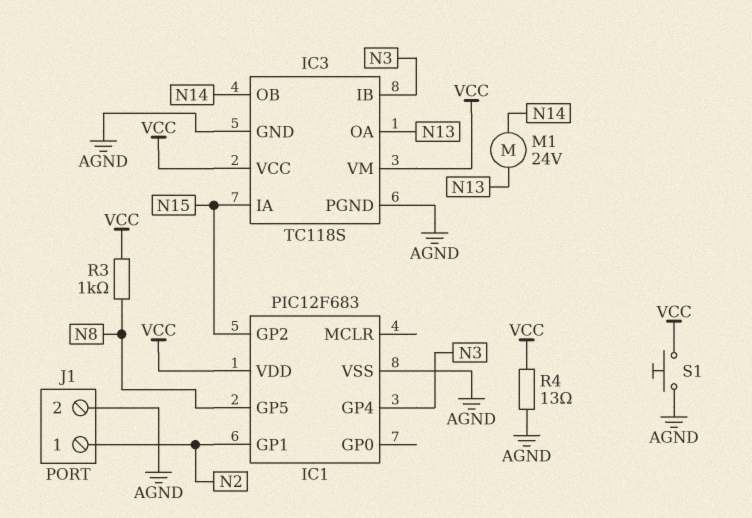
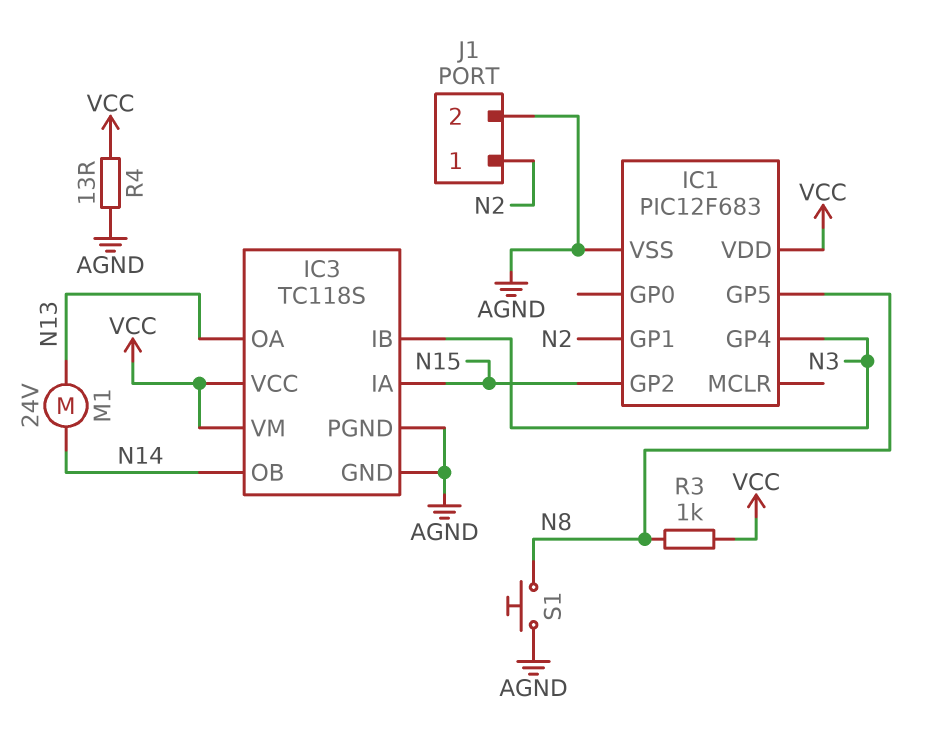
S1: button (AGND, VCC) -> button (AGND, N8)

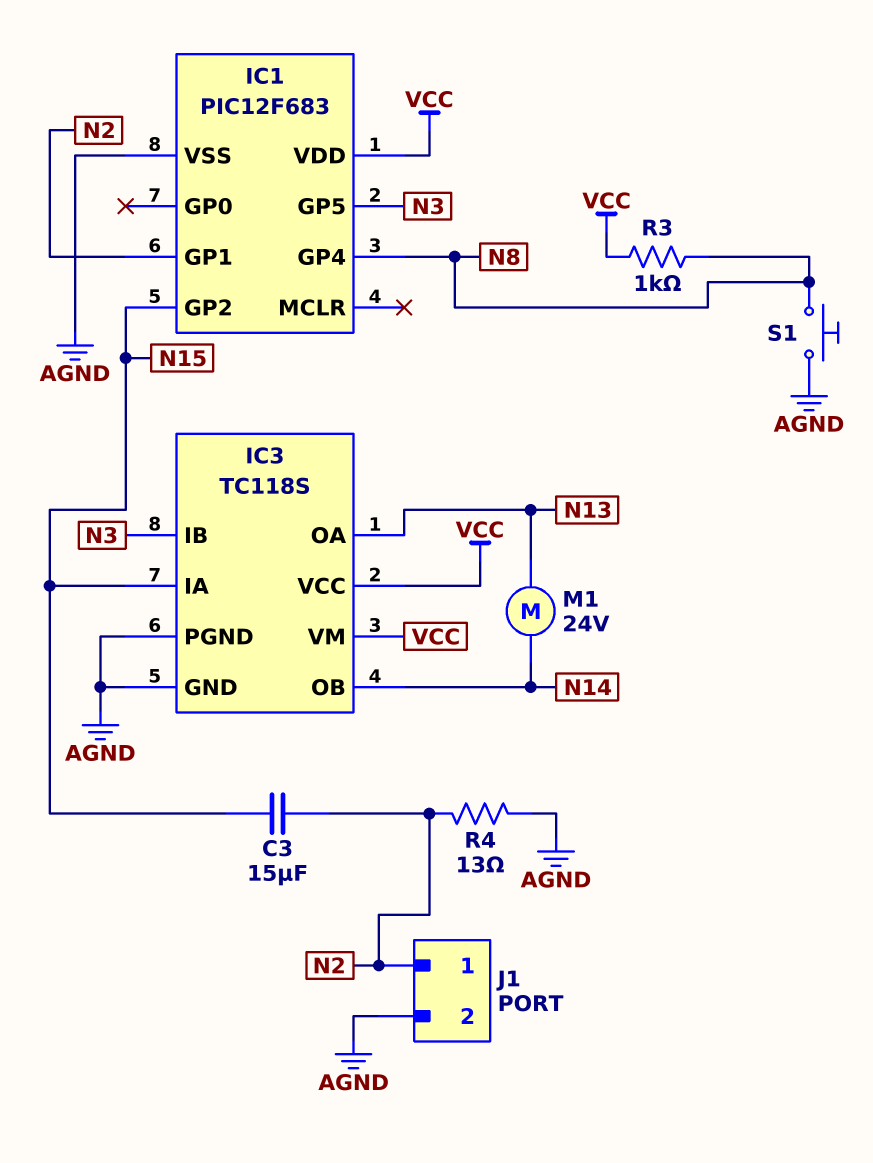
C3: none -> 15uF (N2, N15)
IC1 pin GP4: N3 -> N8
IC1 pin GP5: N8 -> N3
R4: 13 (AGND, VCC) -> 13 (AGND, N2)

